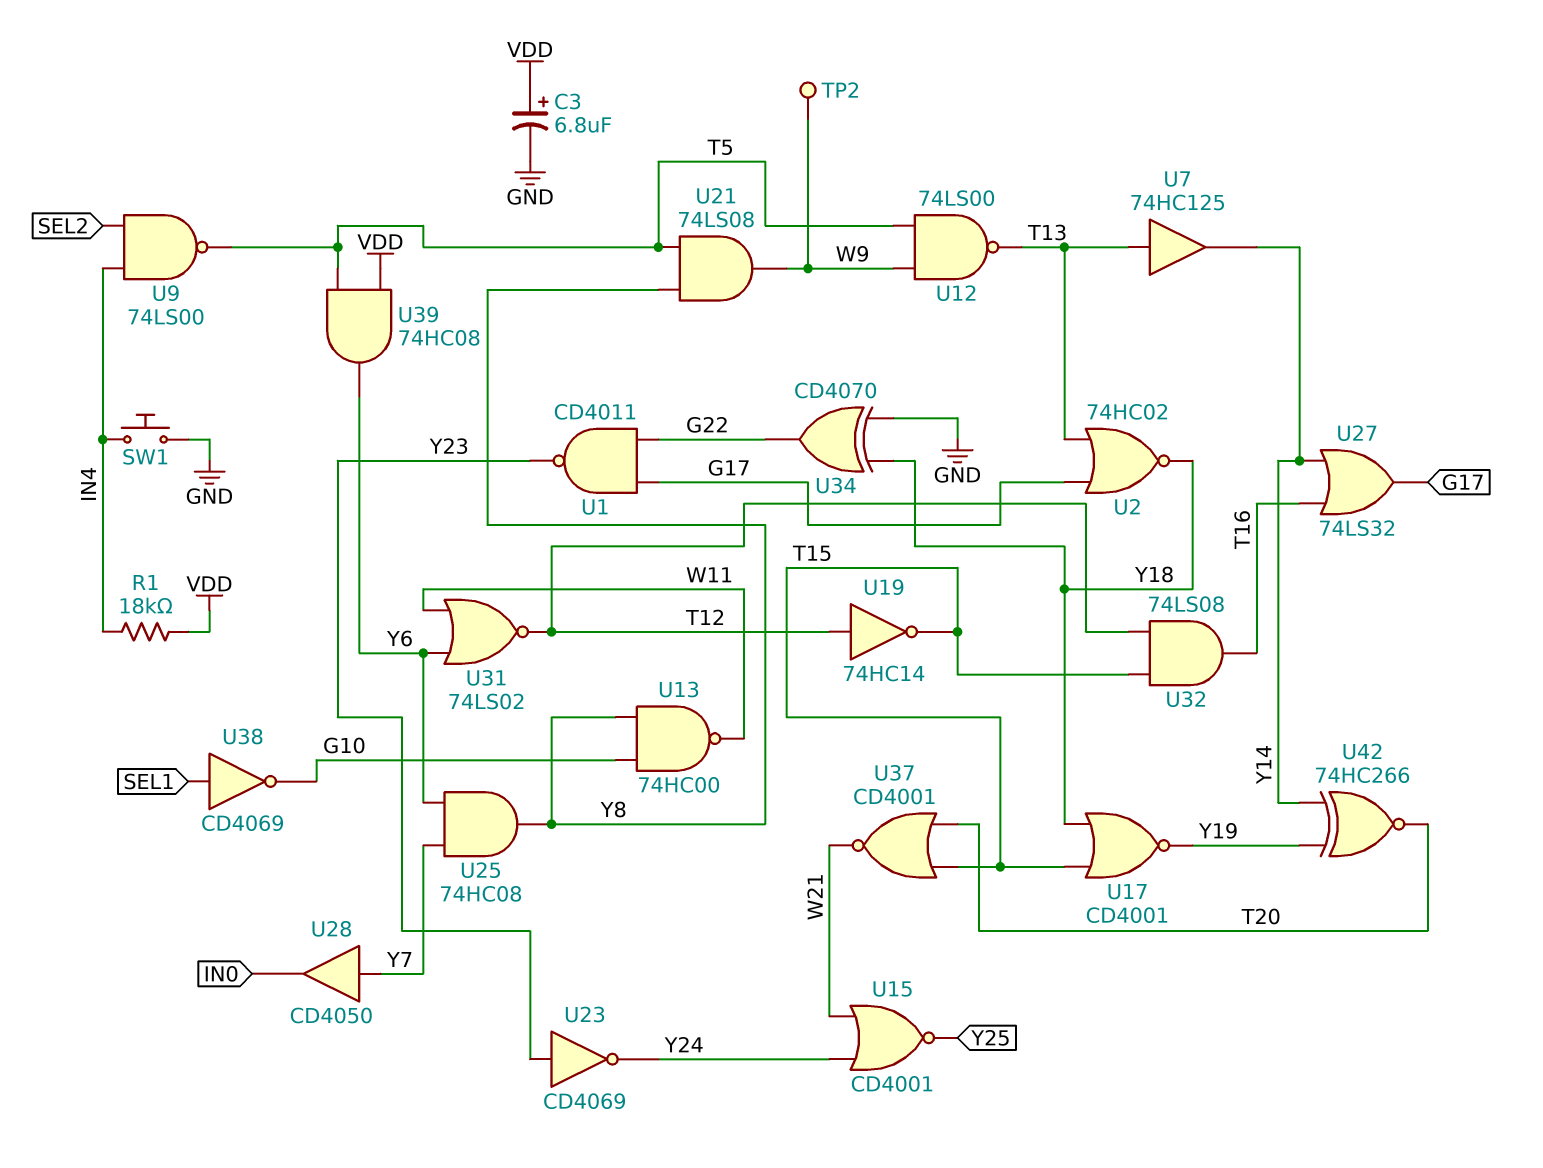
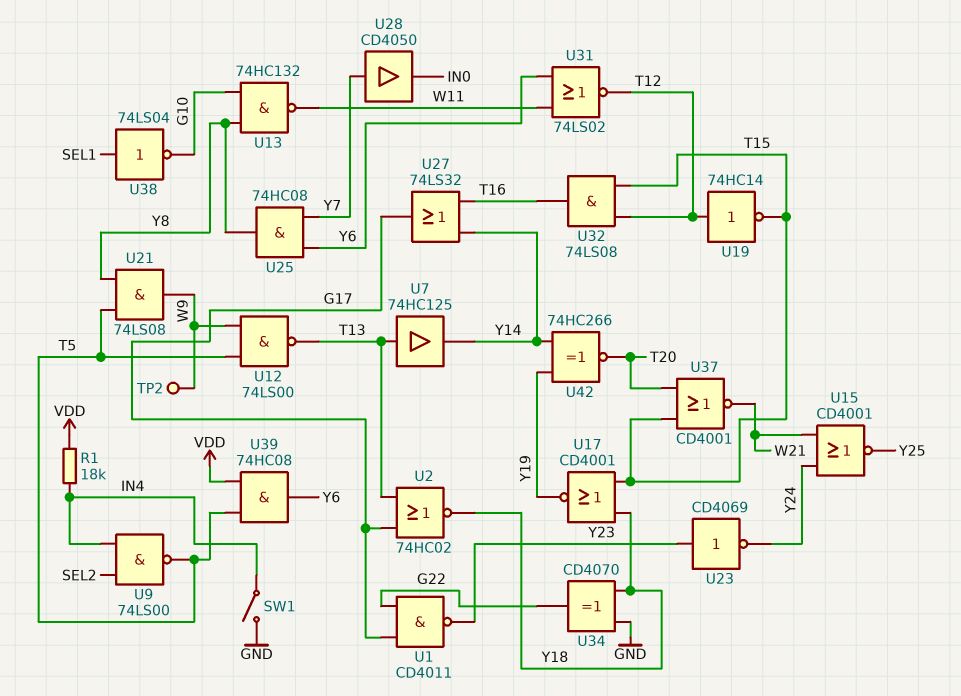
C3: 6.8uF (plus VDD, minus GND) -> none
SW1: button (GND, IN4) -> switch (GND, IN4)
U13: NAND 74HC00 (in G10, in Y8, out W11) -> NAND 74HC132 (in G10, in Y8, out W11)
U38: NOT CD4069 (in SEL1, out G10) -> NOT 74LS04 (in SEL1, out G10)

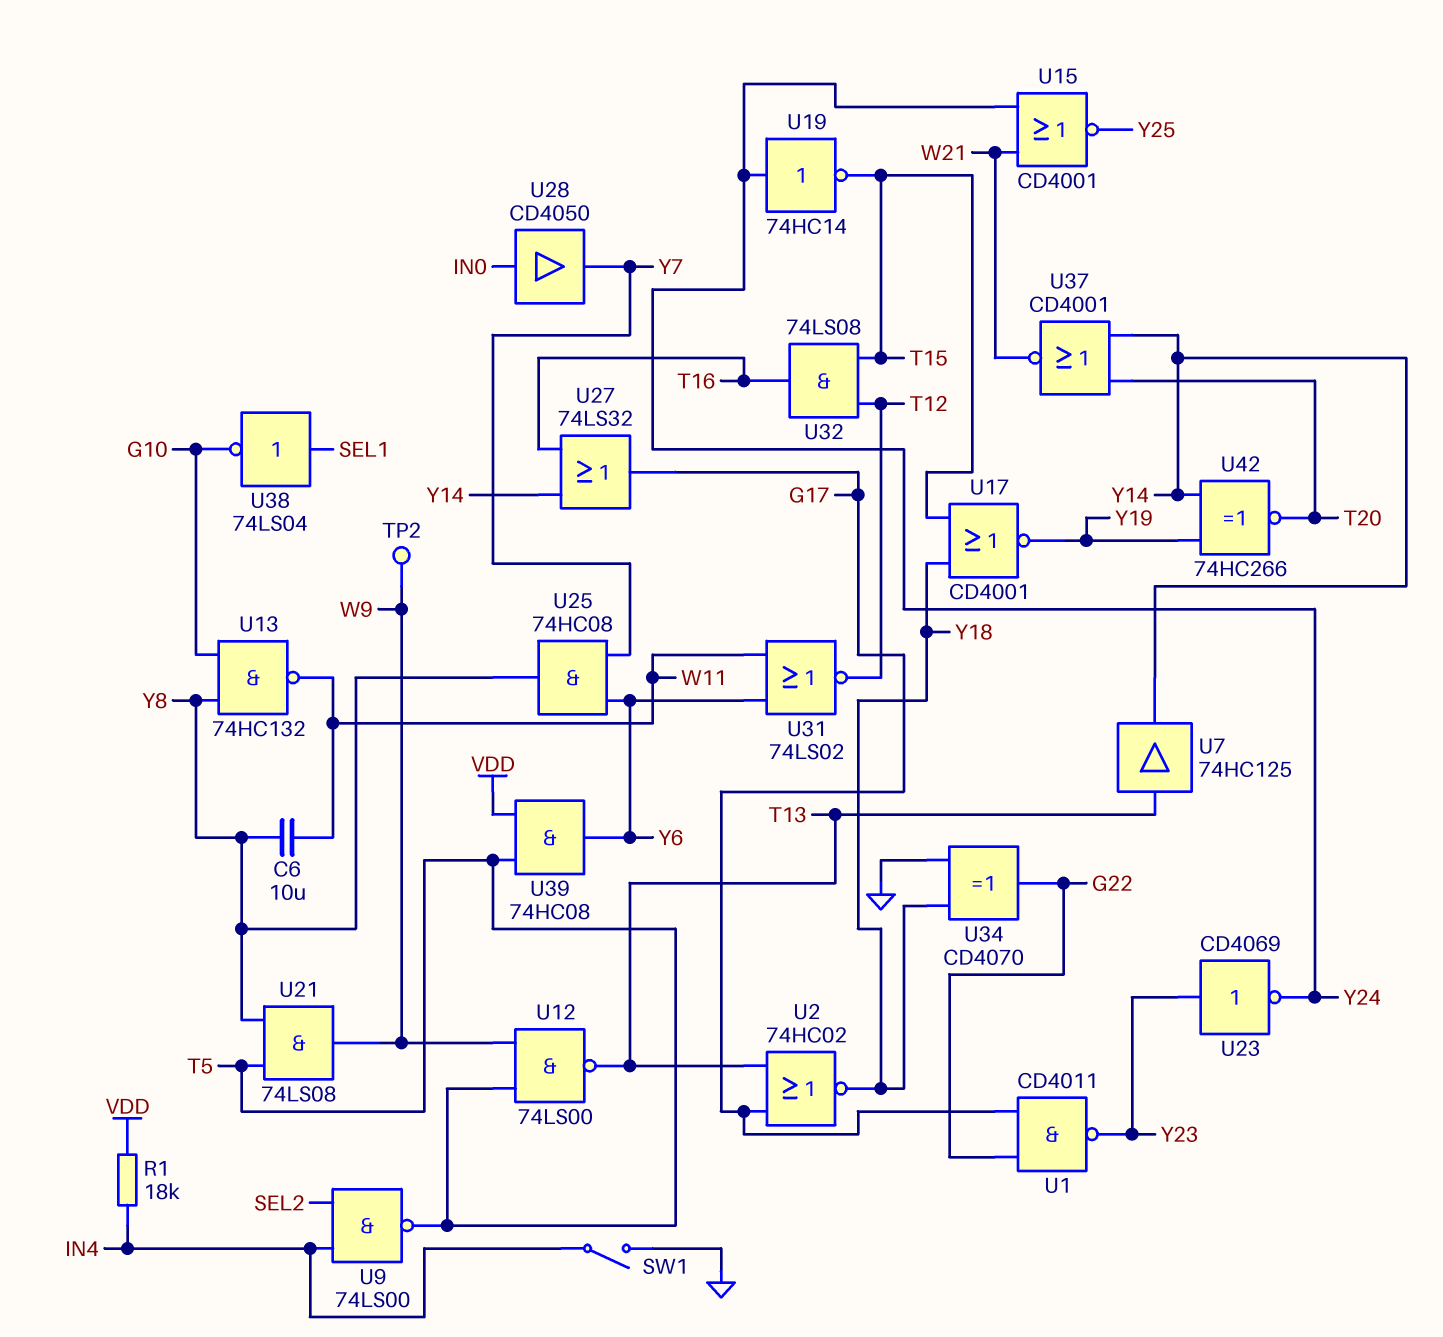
C6: none -> 10uF (W11, Y8)
U19: NOT 74HC14 (in T12, out T15) -> NOT 74HC14 (in Y24, out T15)
U28: buffer CD4050 (in Y7, out IN0) -> buffer CD4050 (in IN0, out Y7)
U37: NOR CD4001 (in T15, in T20, out W21) -> NOR CD4001 (in T20, in Y14, out W21)

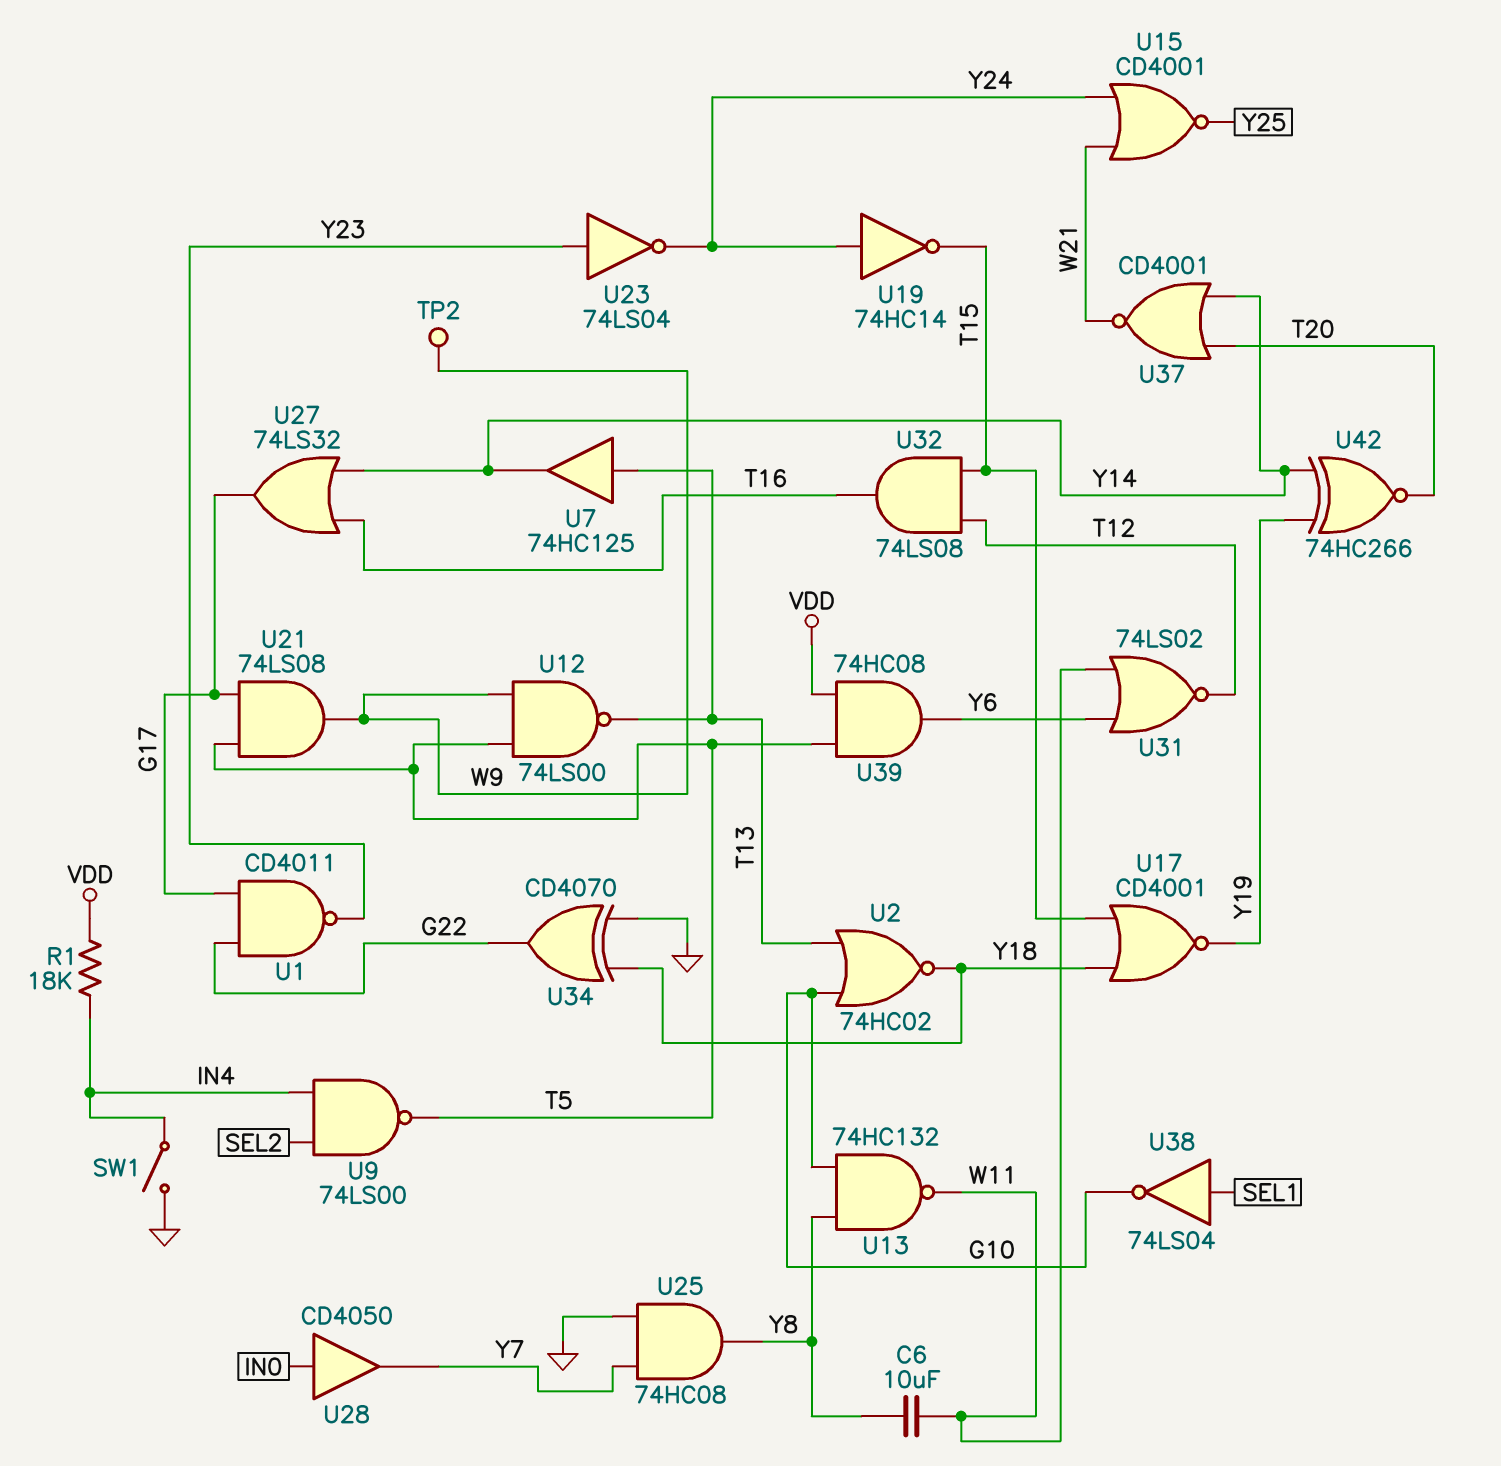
U2: NOR 74HC02 (in G17, in T13, out Y18) -> NOR 74HC02 (in G10, in T13, out Y18)
U21: AND 74LS08 (in T5, in Y8, out W9) -> AND 74LS08 (in G17, in T5, out W9)
U23: NOT CD4069 (in Y23, out Y24) -> NOT 74LS04 (in Y23, out Y24)
U25: AND 74HC08 (in Y6, in Y7, out Y8) -> AND 74HC08 (in GND, in Y7, out Y8)

